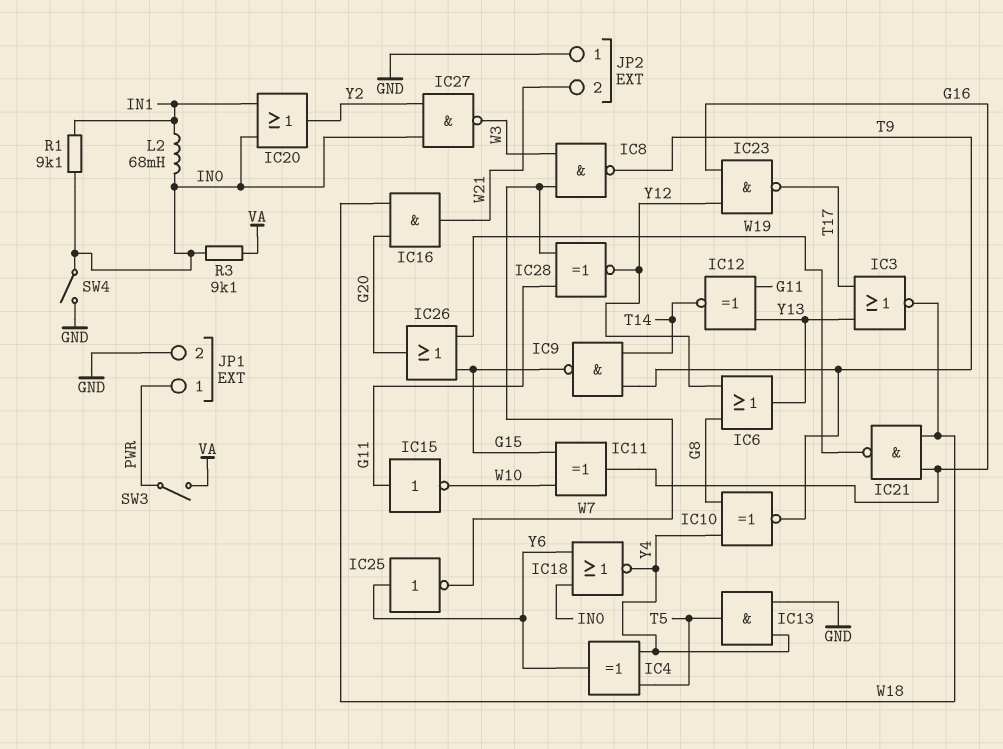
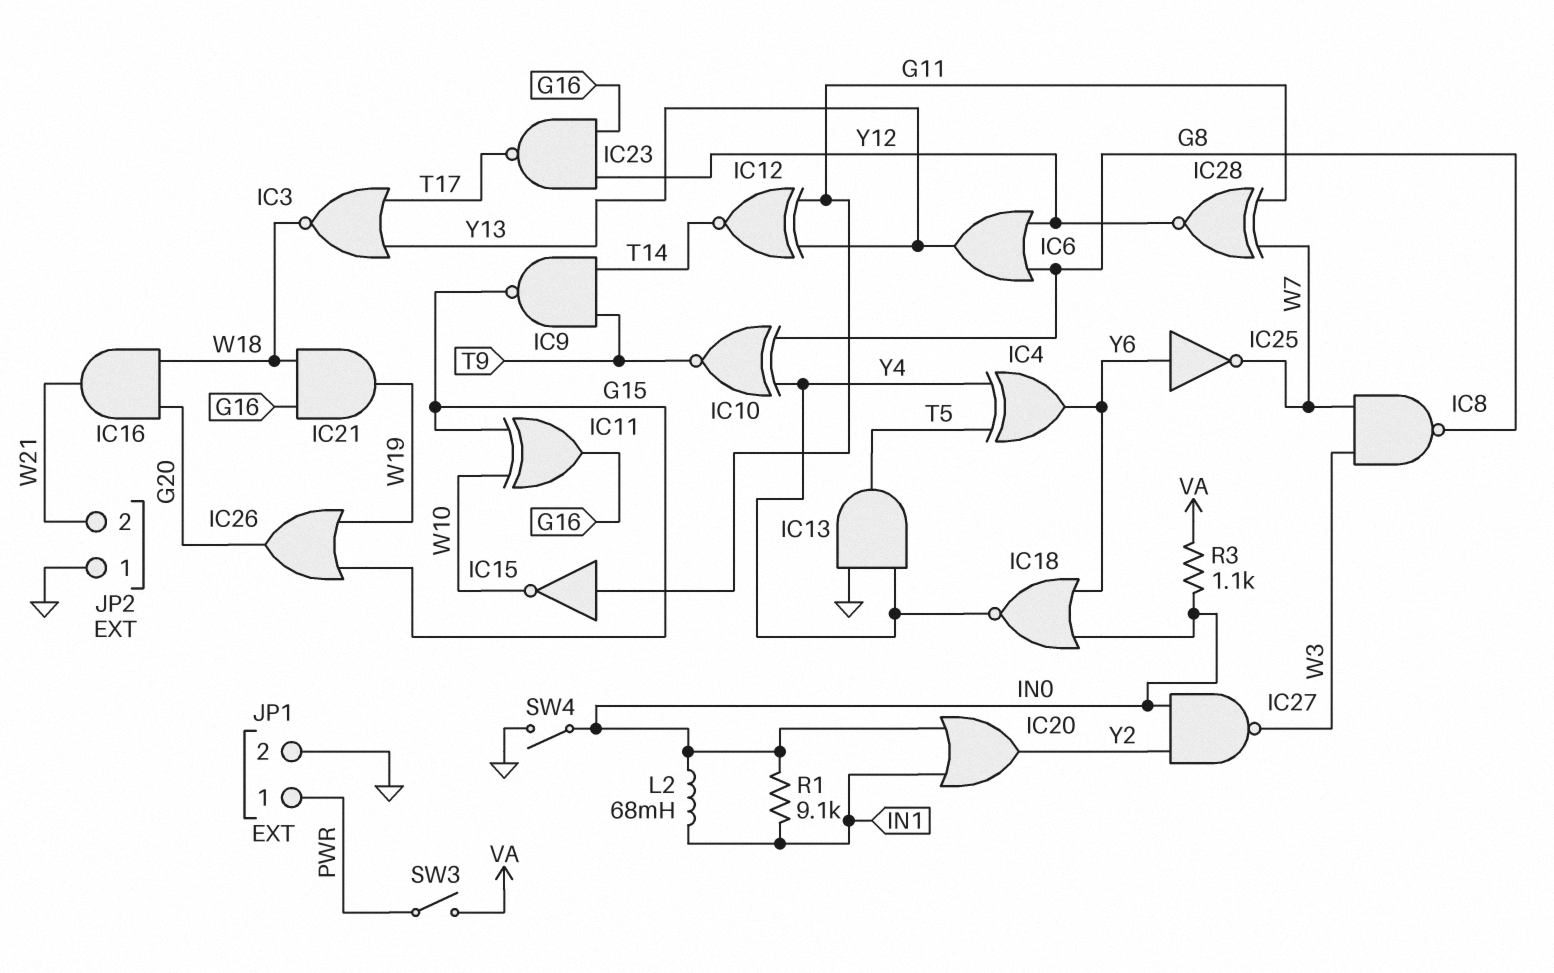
IC8: NAND (in W3, in W7, out T9) -> NAND (in W3, in W7, out G8)
IC21: NAND (in G16, in W18, out W19) -> AND (in G16, in W18, out W19)
R3: 9.1k (IN0, VA) -> 1.1k (IN0, VA)

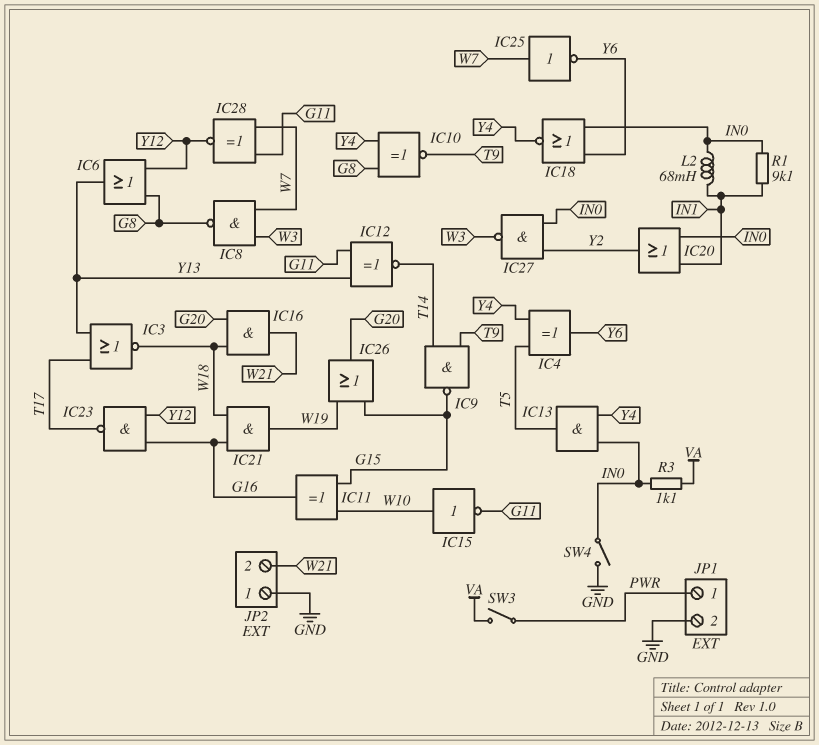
IC13: AND (in GND, in Y4, out T5) -> AND (in IN0, in Y4, out T5)
IC15: NOT (in G11, out W10) -> NOT (in W10, out G11)
IC25: NOT (in Y6, out W7) -> NOT (in W7, out Y6)

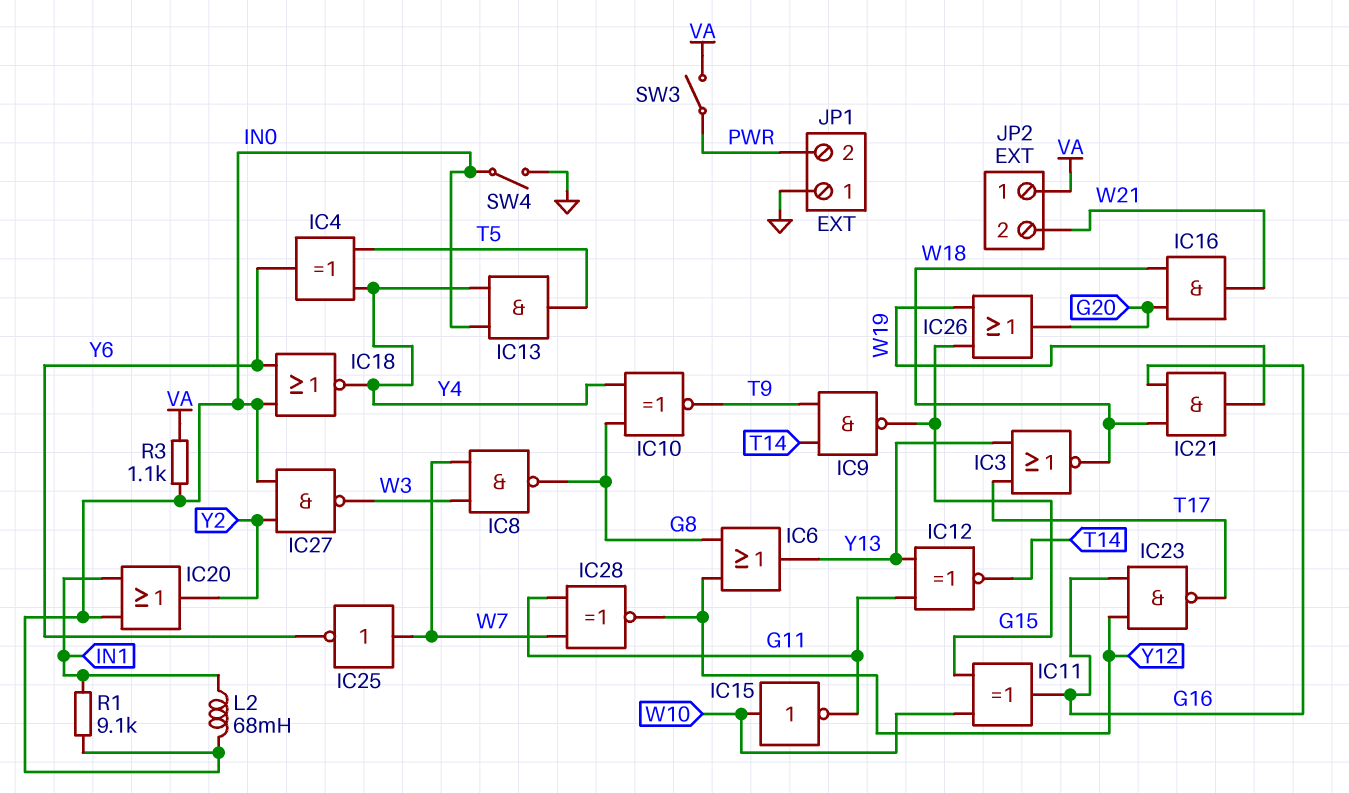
JP1 pin 1: PWR -> GND
JP1 pin 2: GND -> PWR
JP2 pin 1: GND -> VA

